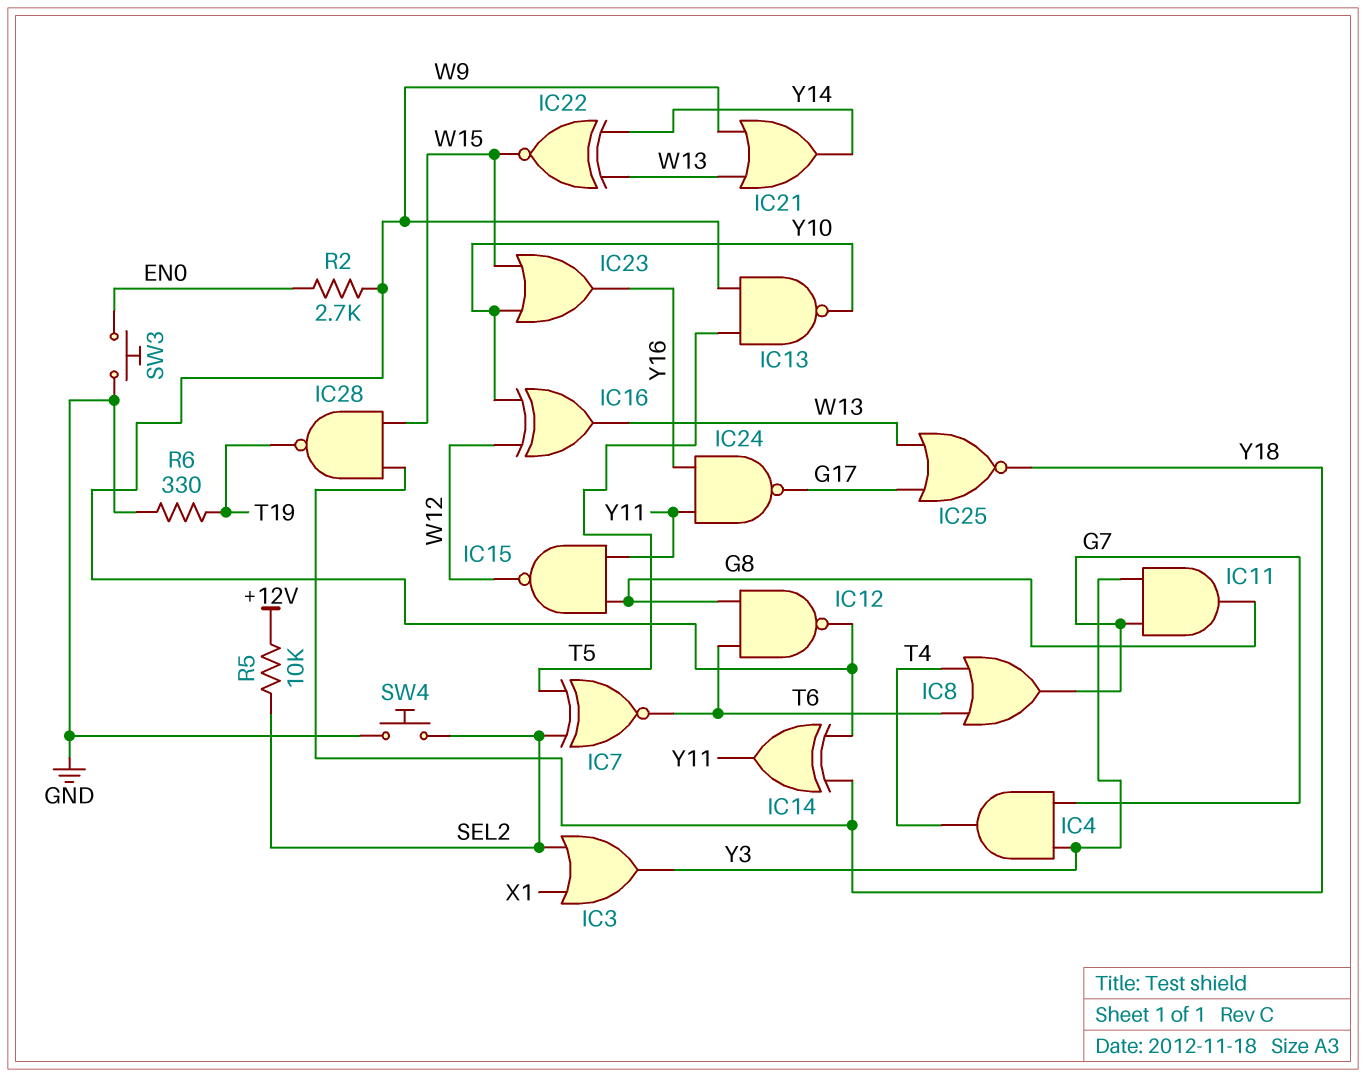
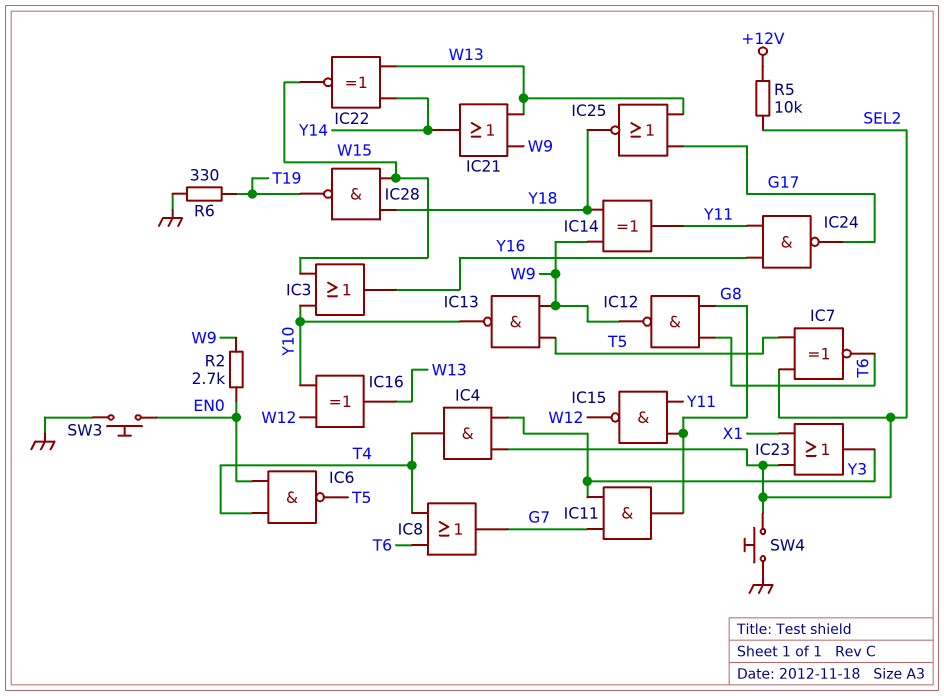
IC3: OR (in SEL2, in X1, out Y3) -> OR (in W15, in Y10, out Y16)
IC4: AND (in G7, in Y3, out T4) -> AND (in SEL2, in Y3, out T4)
IC6: none -> NAND (in EN0, in T4, out T5)
IC23: OR (in W15, in Y10, out Y16) -> OR (in SEL2, in X1, out Y3)

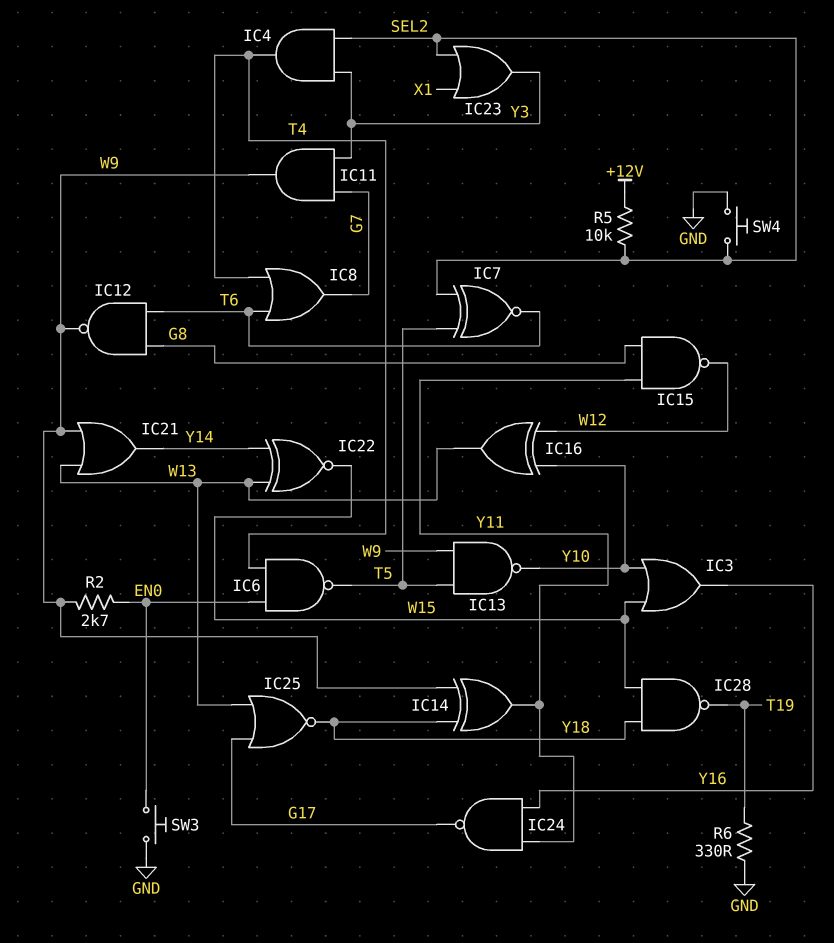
IC11: AND (in G7, in Y3, out G8) -> AND (in G7, in Y3, out W9)

